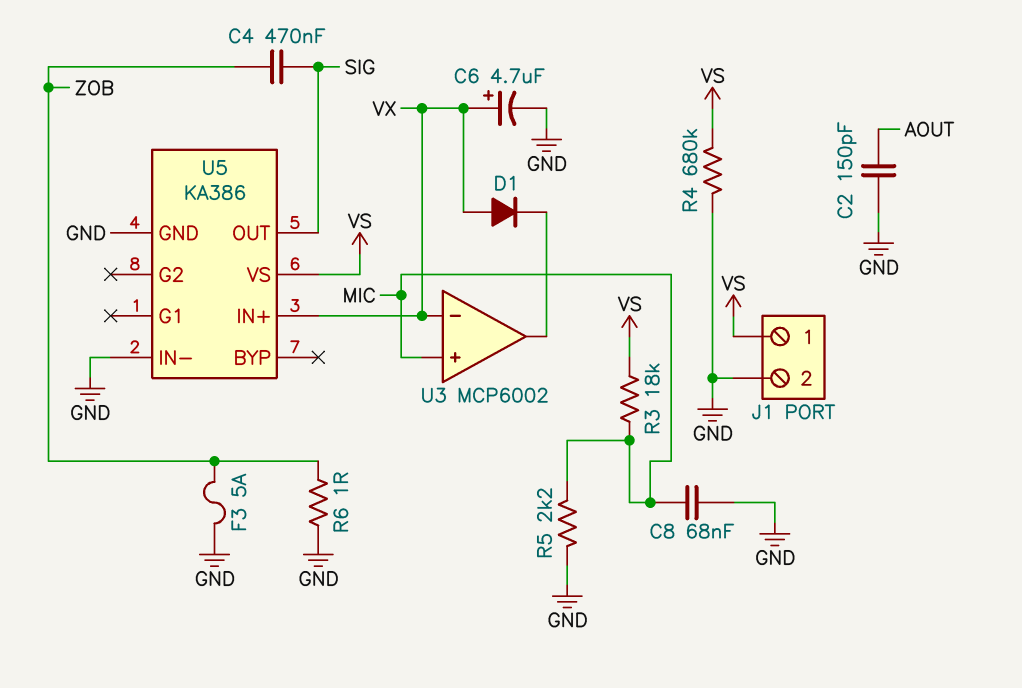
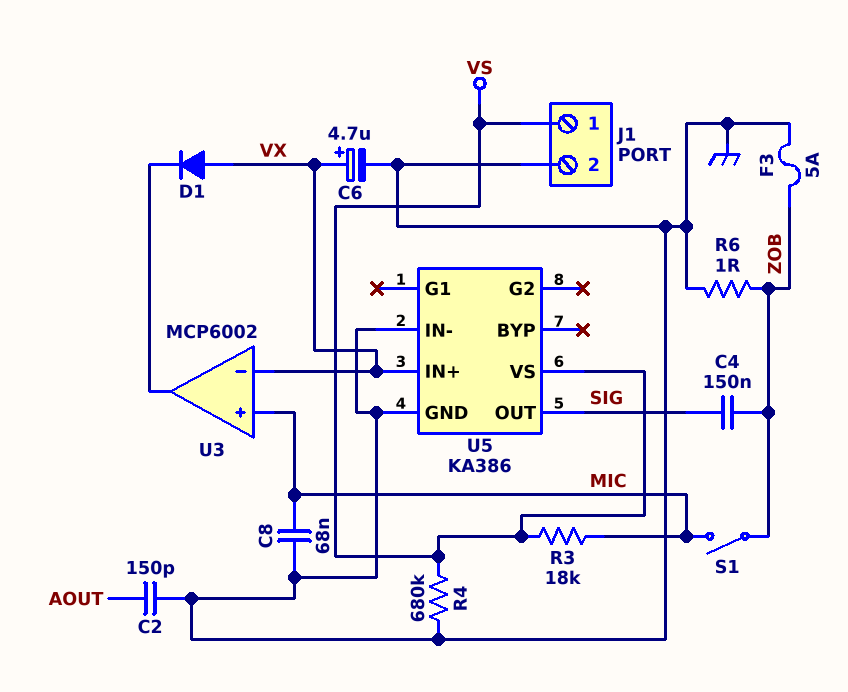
C4: 470nF (SIG, ZOB) -> 150nF (SIG, ZOB)
R5: 2.2k (GND, MIC) -> none
S1: none -> switch (MIC, ZOB)

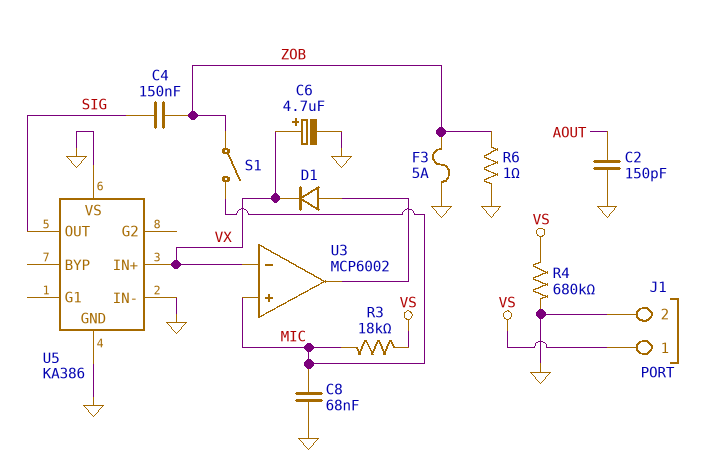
D1: diode (A VX, K U3/out) -> diode (A U3/out, K VX)
U5 pin VS: VS -> GND

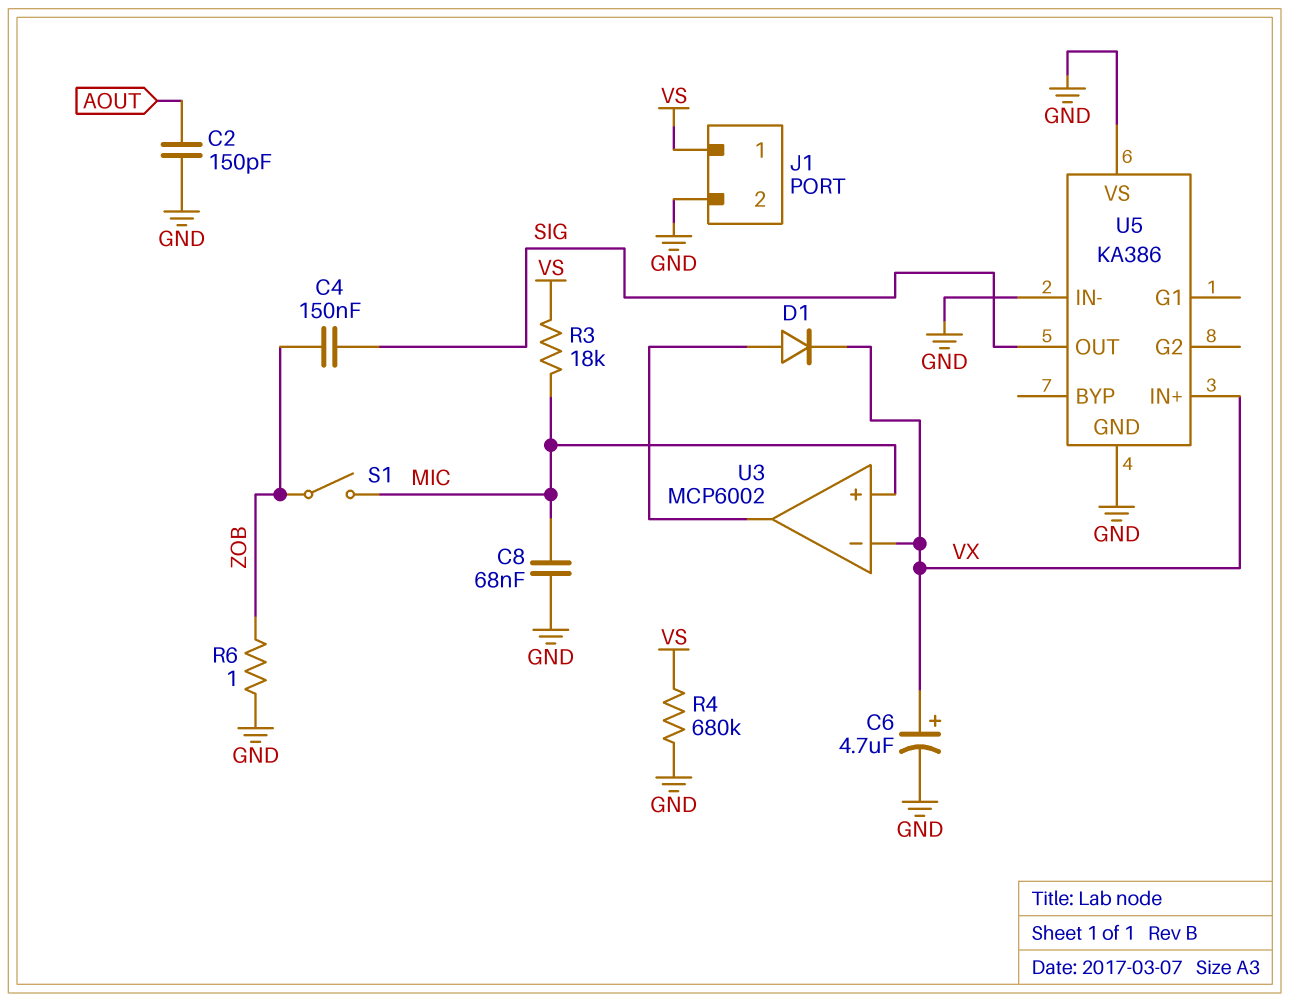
F3: 5A (GND, ZOB) -> none

